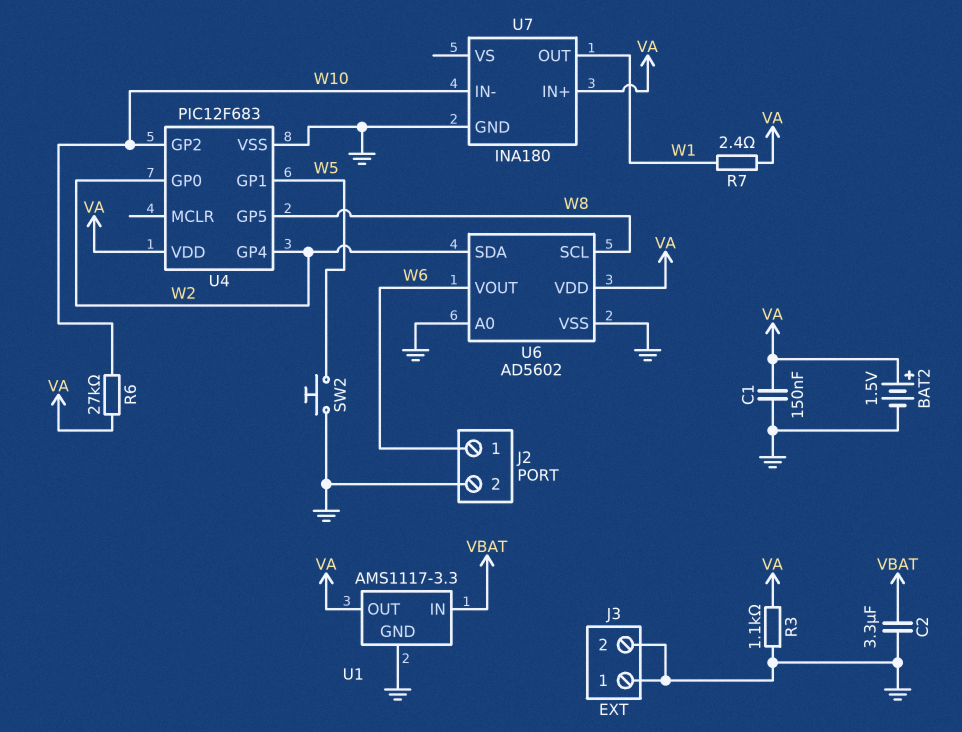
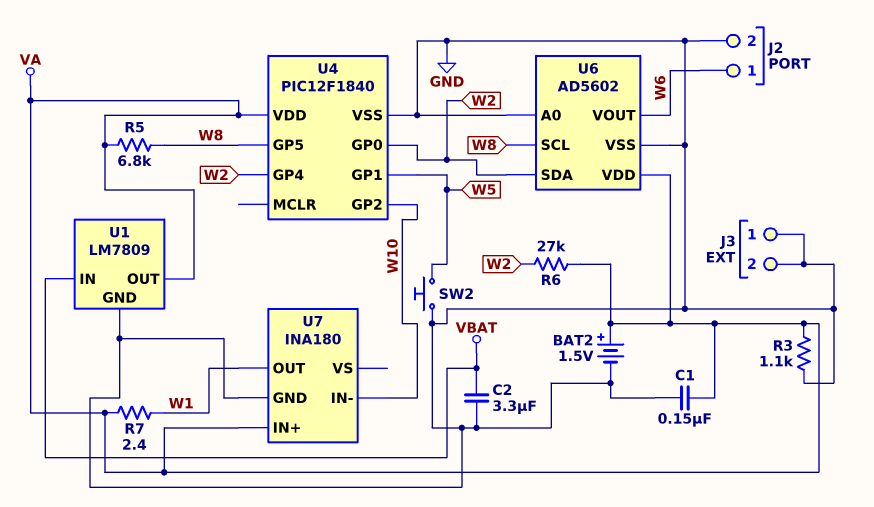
R5: none -> 6.8k (VA, W8)
R6: 27k (VA, W10) -> 27k (VA, W2)
U1: AMS1117-3.3 -> LM7809
U4: PIC12F683 -> PIC12F1840

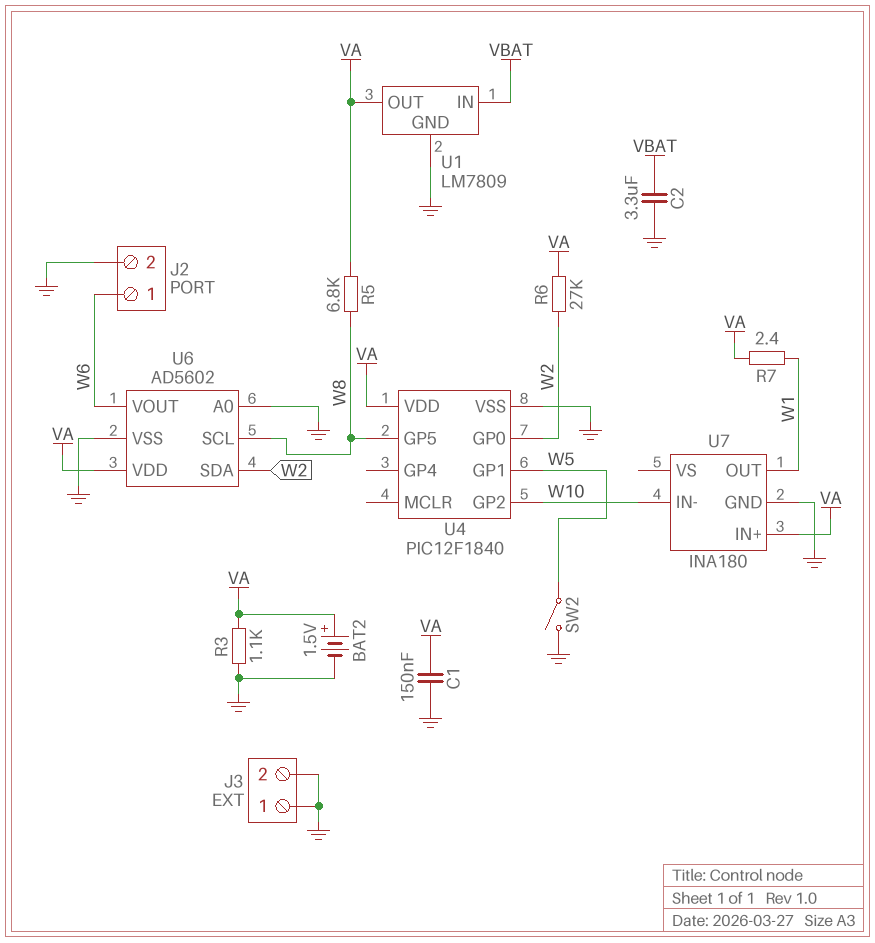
SW2: button (GND, W5) -> switch (GND, W5)
U4 pin GP4: W2 -> none

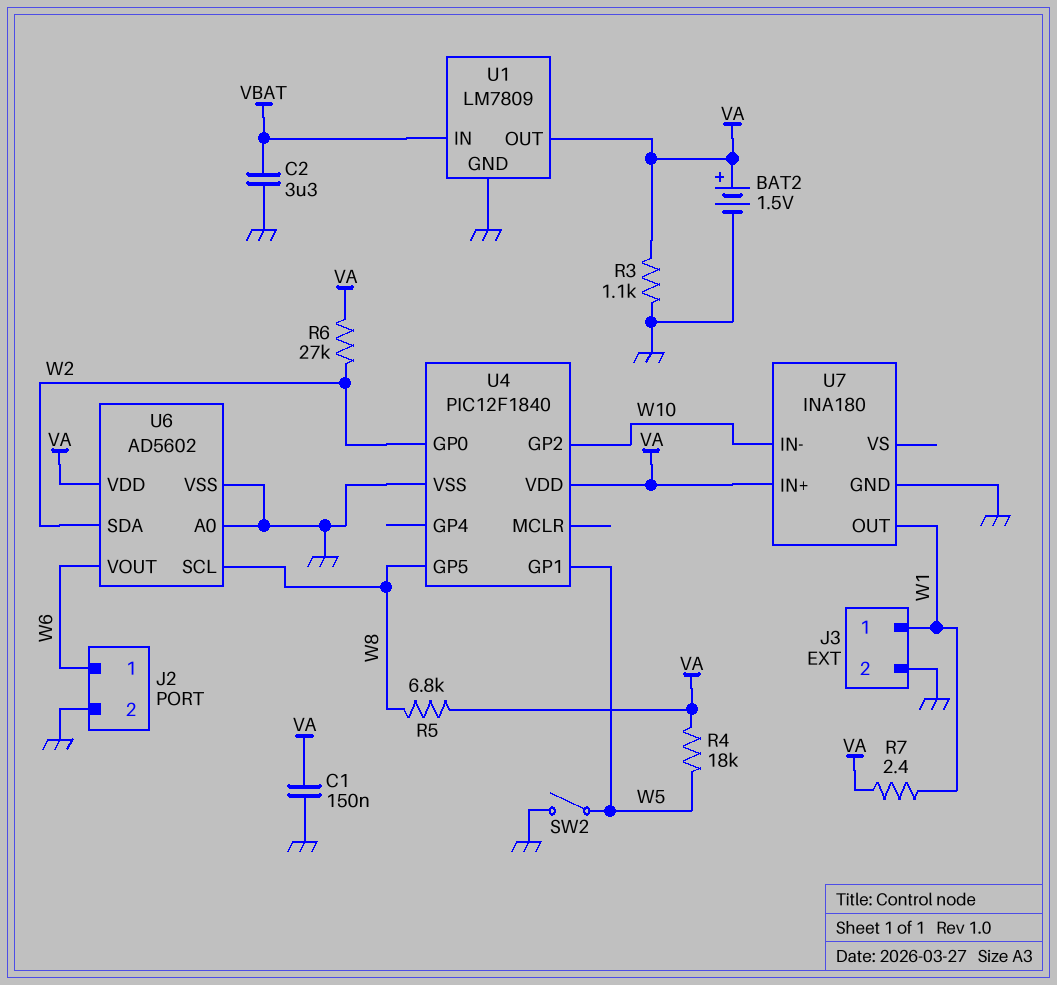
J3 pin 1: GND -> W1
R4: none -> 18k (VA, W5)

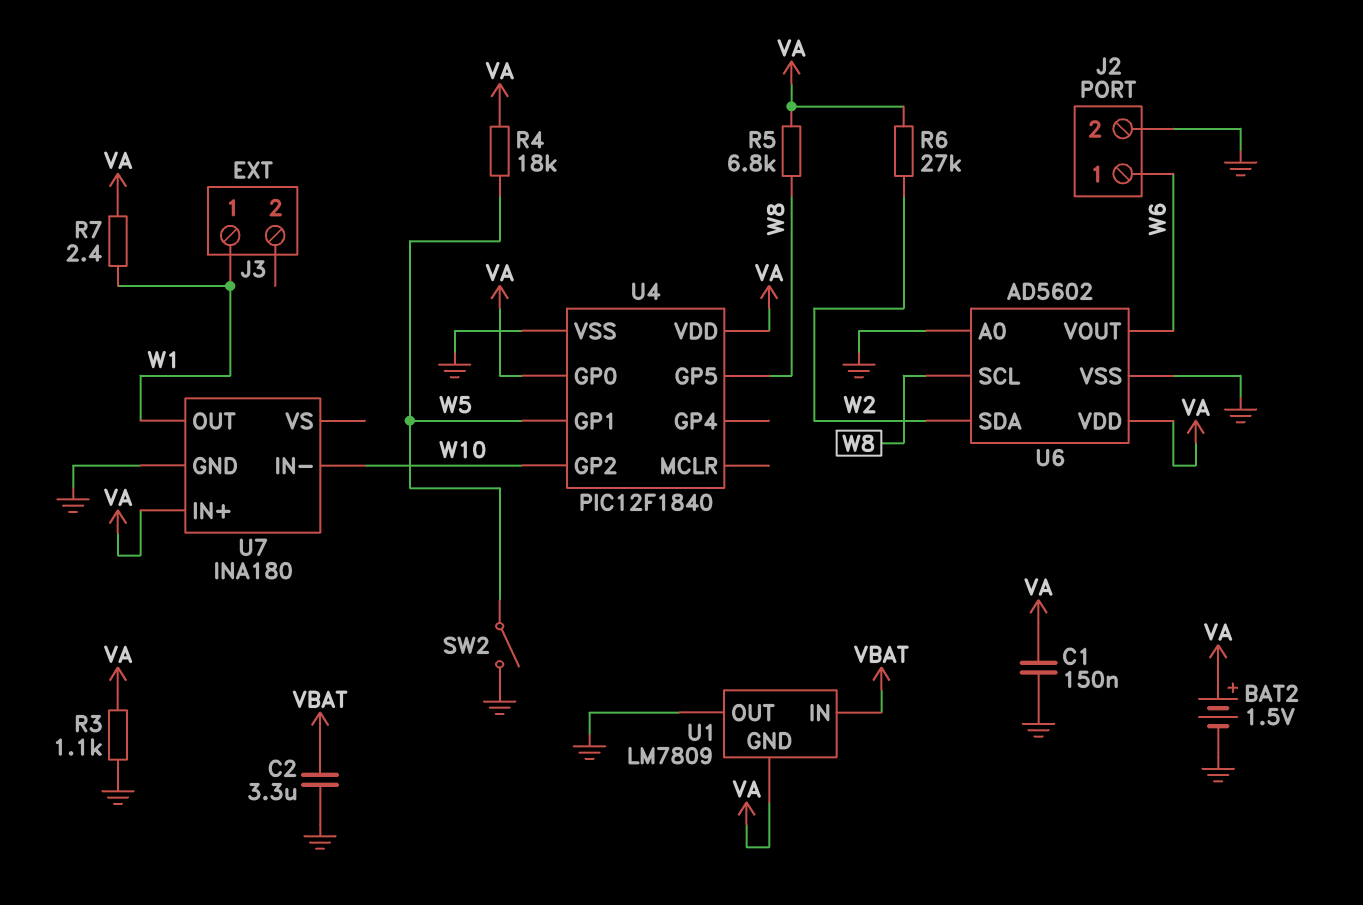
J3 pin 2: GND -> none
U1 pin GND: GND -> VA
U1 pin OUT: VA -> GND
U4 pin GP0: W2 -> VA

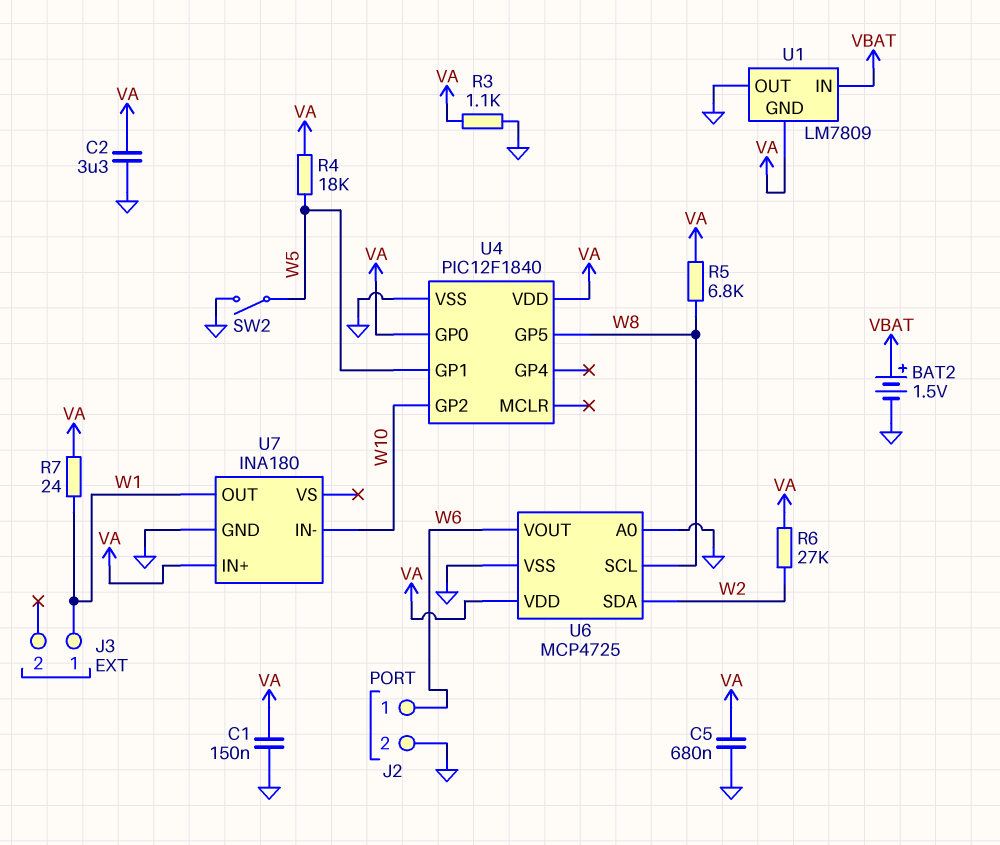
BAT2: 1.5V (plus VA, minus GND) -> 1.5V (plus VBAT, minus GND)
C2: 3.3uF (GND, VBAT) -> 3.3uF (GND, VA)
C5: none -> 680nF (GND, VA)
R7: 2.4 (VA, W1) -> 24 (VA, W1)
U6: AD5602 -> MCP4725

